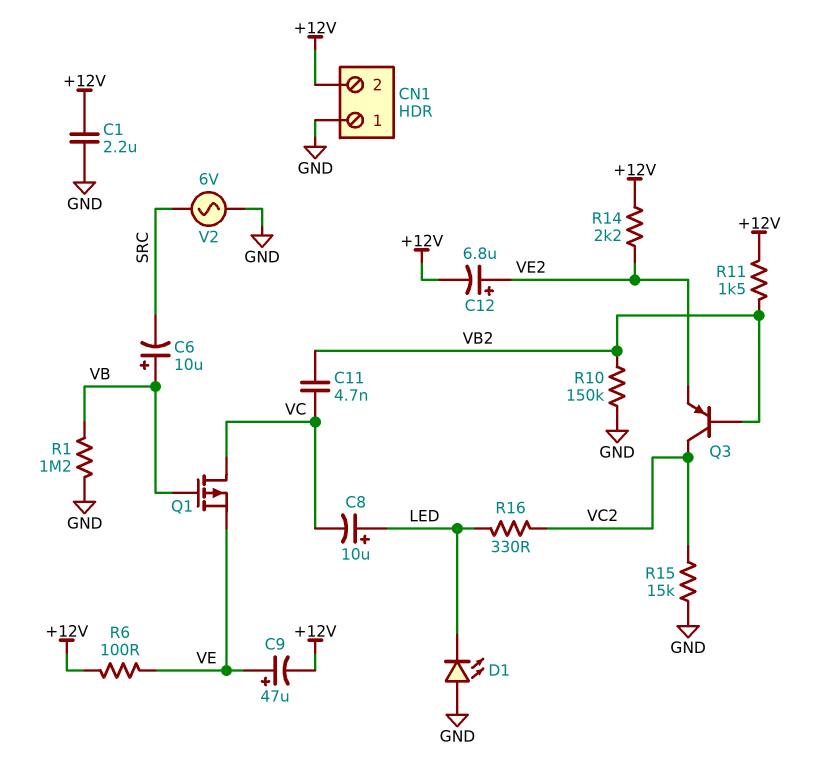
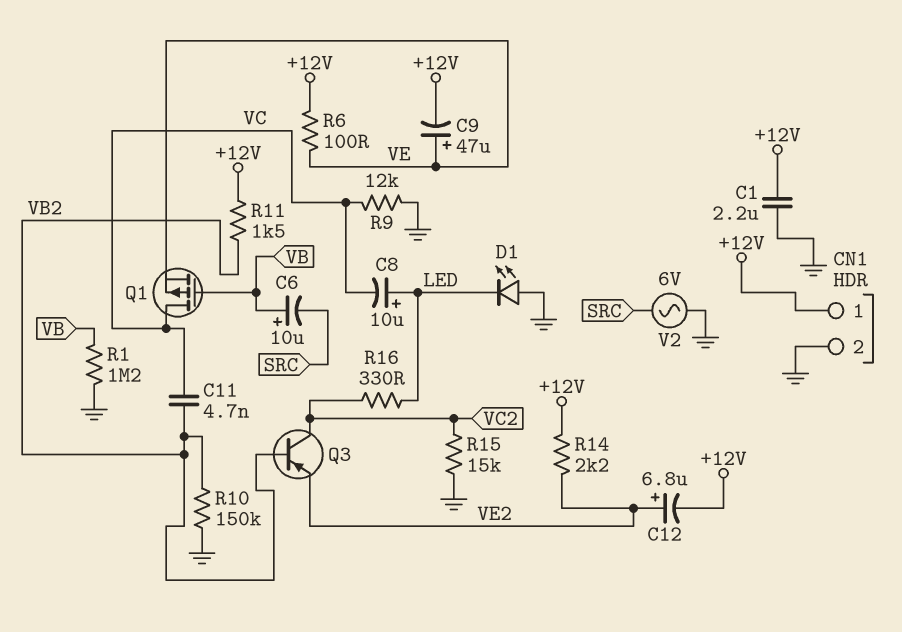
CN1 pin 1: GND -> +12V
CN1 pin 2: +12V -> GND
R9: none -> 12k (GND, VC)

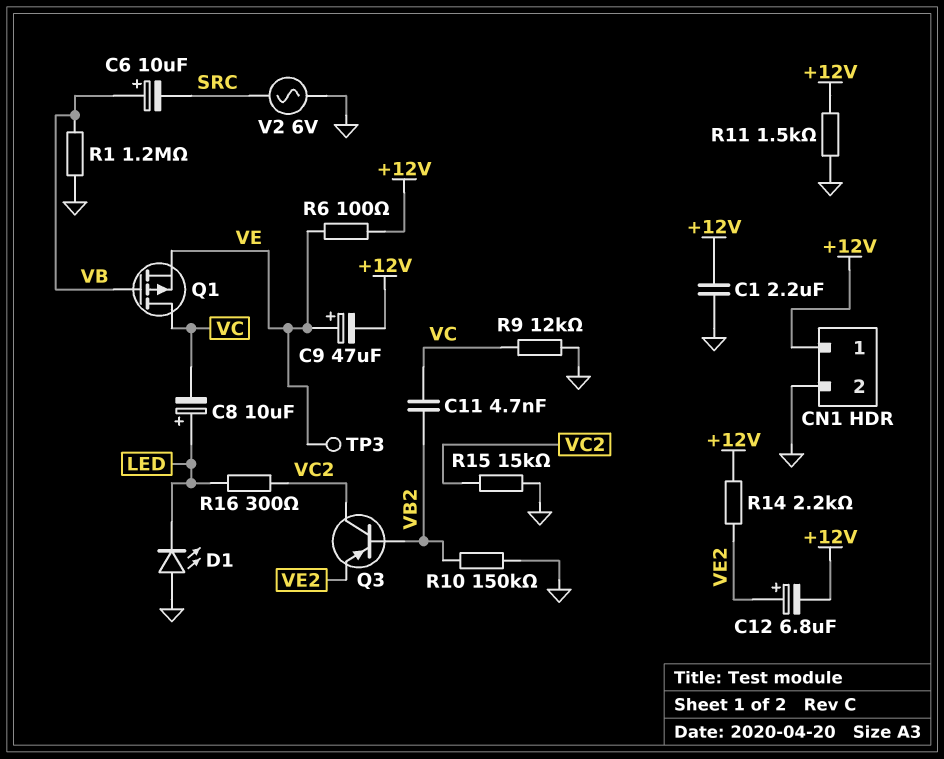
R11: 1.5k (+12V, VB2) -> 1.5k (+12V, GND)
R16: 330 (LED, VC2) -> 300 (LED, VC2)
TP3: none -> test point (VE)

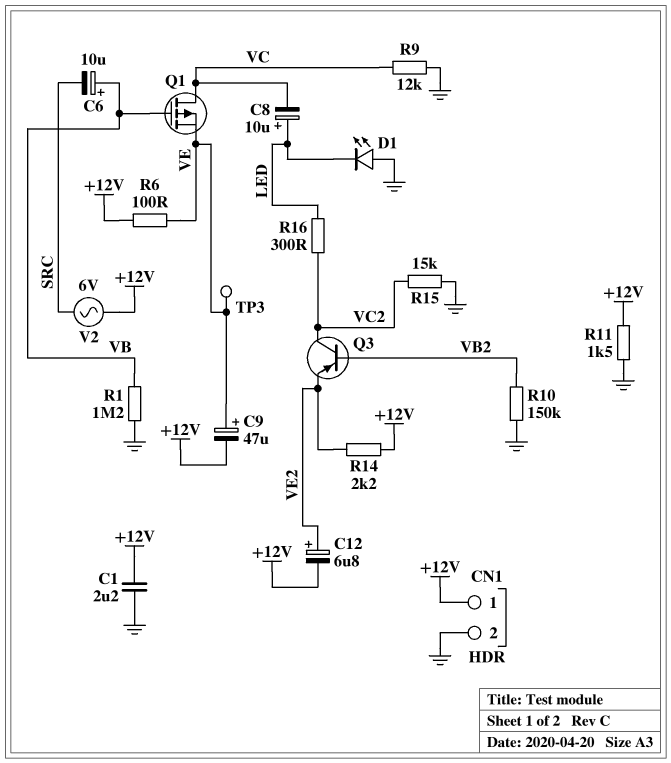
C11: 4.7nF (VB2, VC) -> none
V2: AC 6V (GND, SRC) -> AC 6V (+12V, SRC)

